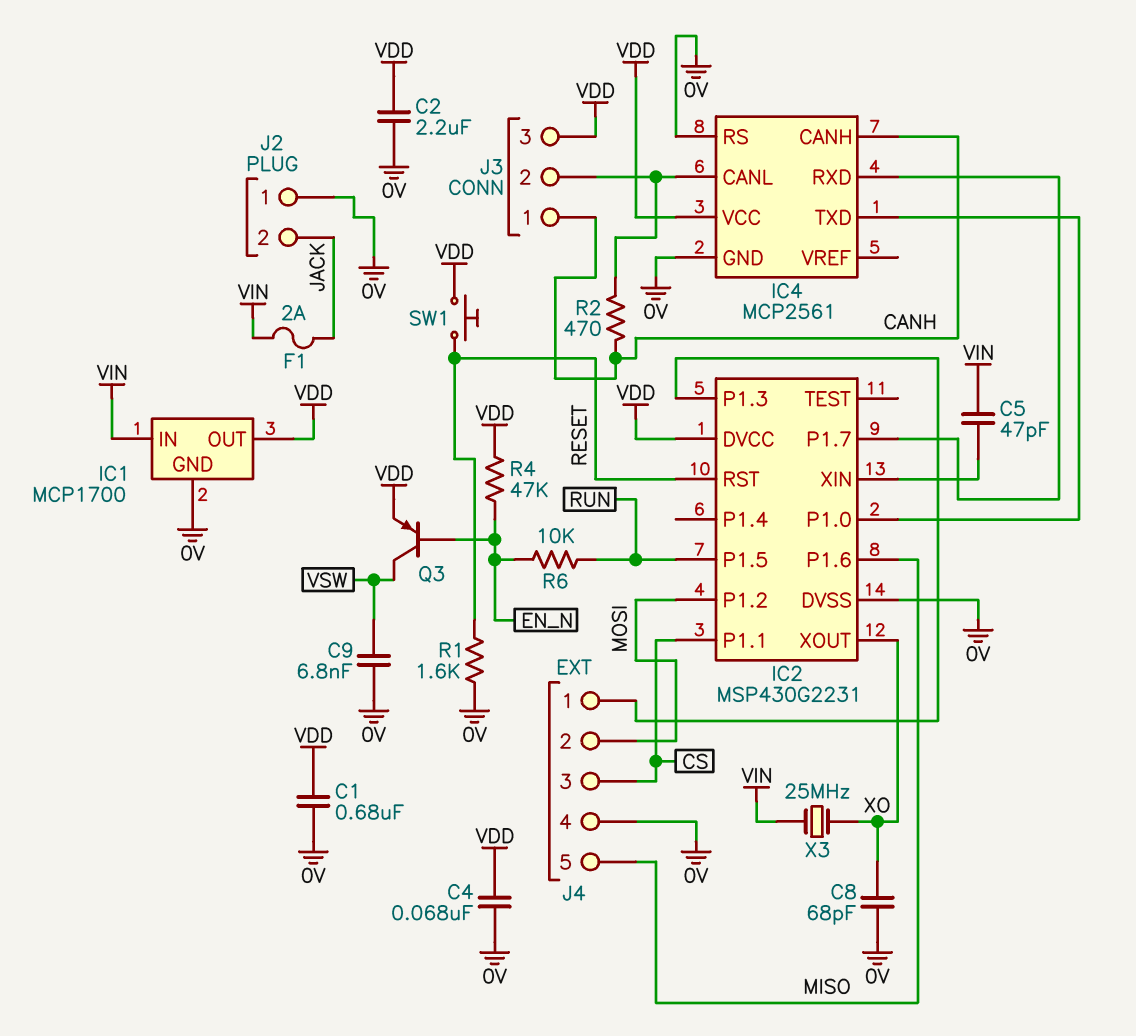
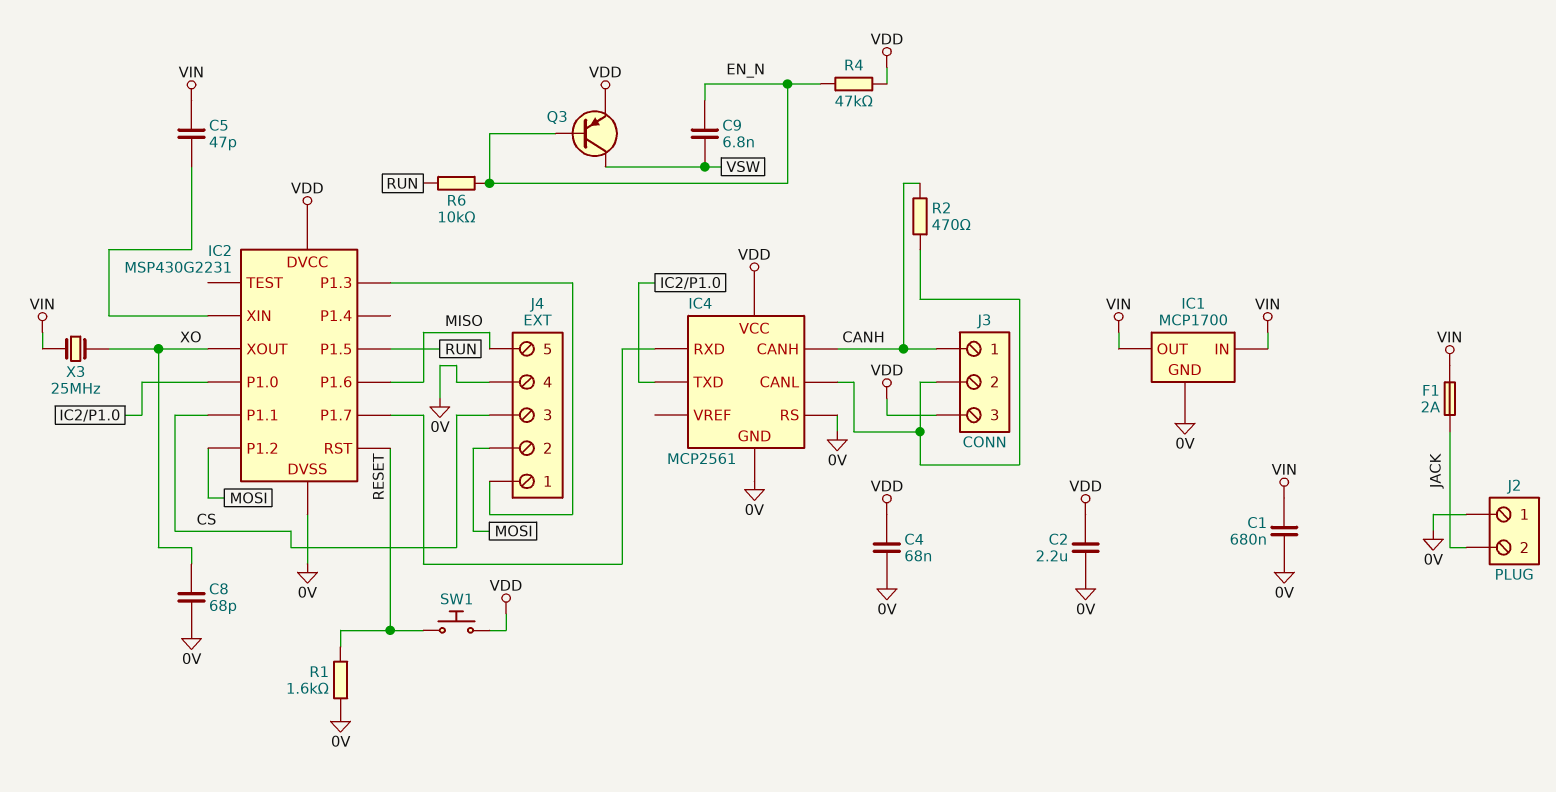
C1: 680nF (0V, VDD) -> 680nF (0V, VIN)
C9: 6.8nF (0V, VSW) -> 6.8nF (EN_N, VSW)
IC1 pin OUT: VDD -> VIN

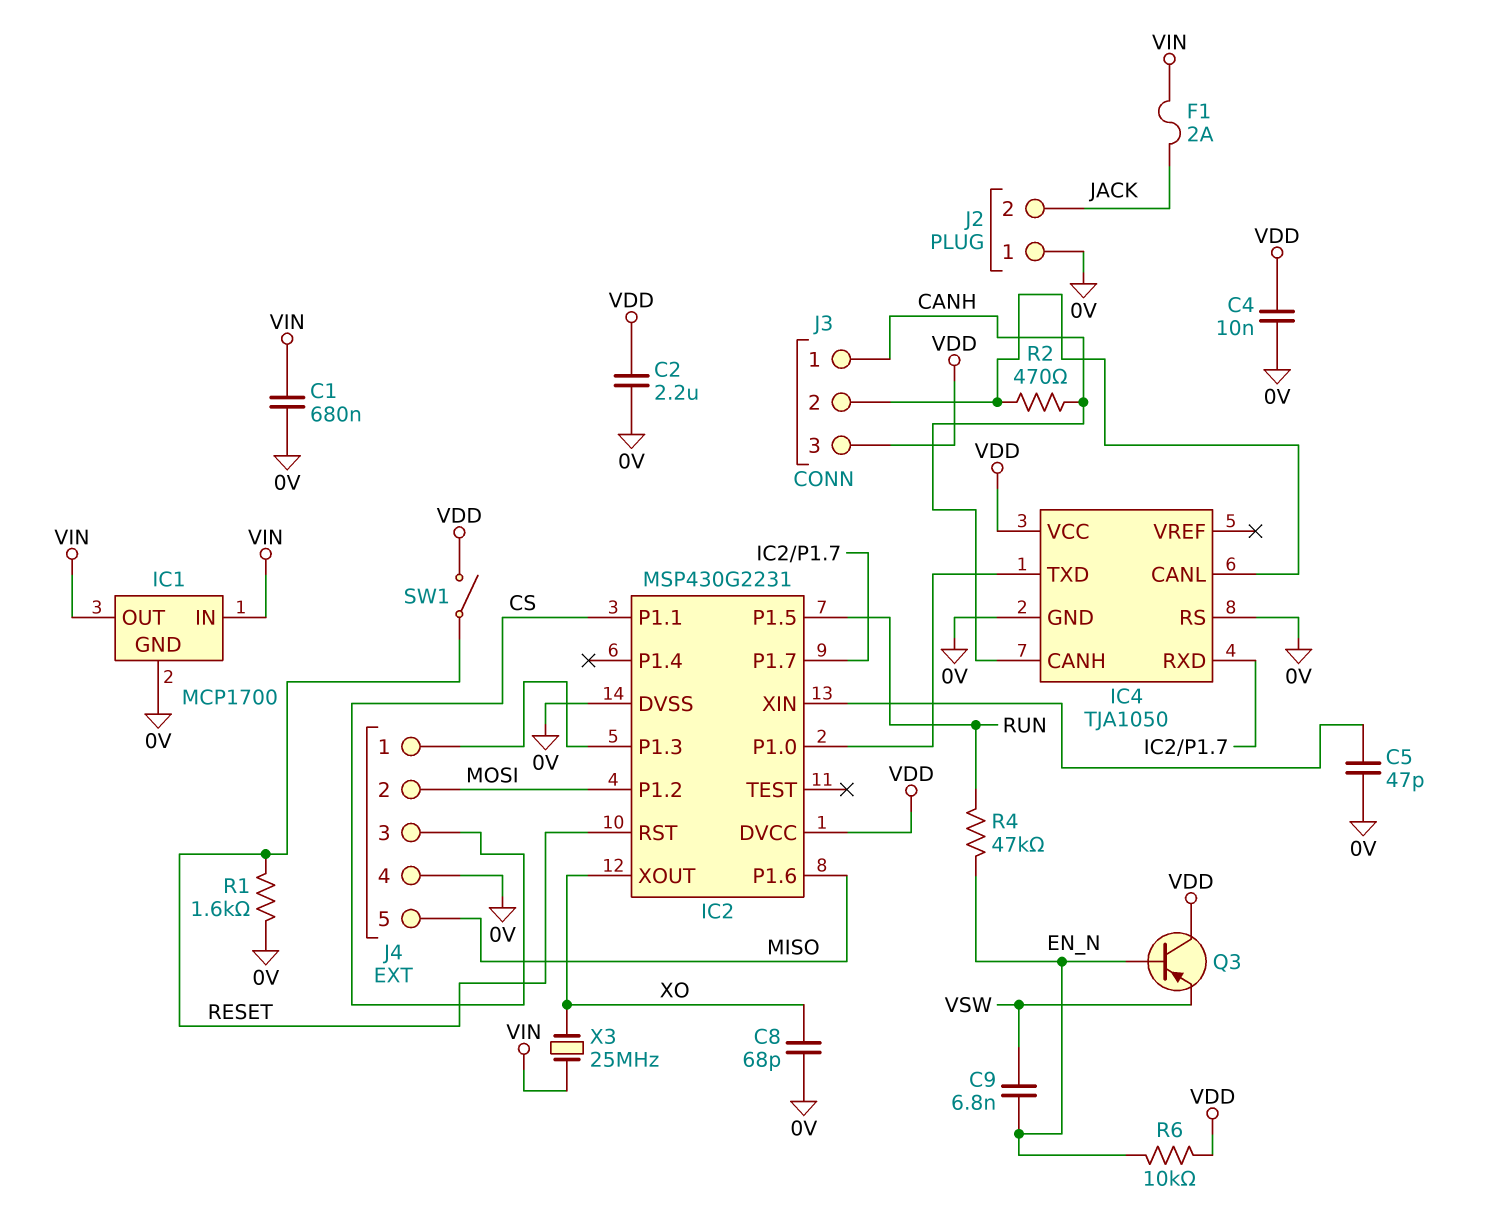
C4: 68nF (0V, VDD) -> 10nF (0V, VDD)
C5: 47pF (IC2/XIN, VIN) -> 47pF (0V, IC2/XIN)
IC4: MCP2561 -> TJA1050
Q3: PNP (B EN_N, C VSW, E VDD) -> PNP (B EN_N, C VDD, E VSW)
R4: 47k (EN_N, VDD) -> 47k (EN_N, RUN)
R6: 10k (EN_N, RUN) -> 10k (EN_N, VDD)
SW1: button (RESET, VDD) -> switch (RESET, VDD)

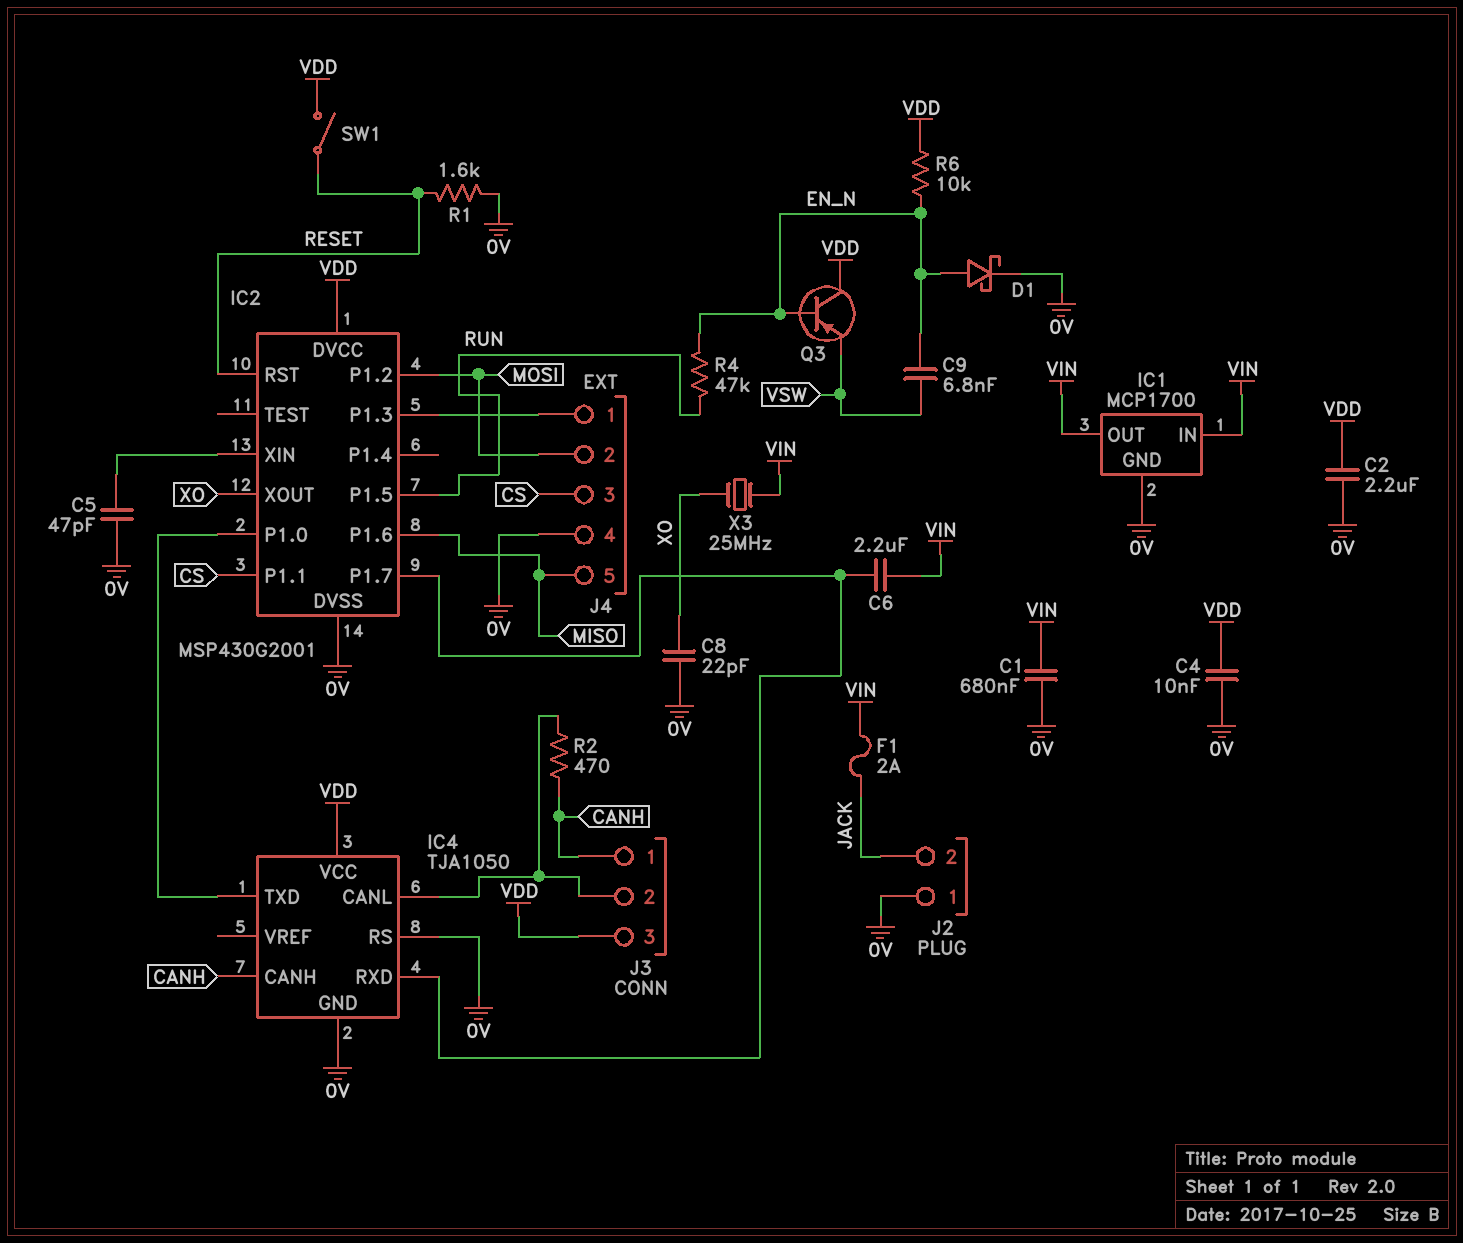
C6: none -> 2.2uF (IC2/P1.7, VIN)
C8: 68pF (0V, XO) -> 22pF (0V, XO)
D1: none -> schottky (A EN_N, K 0V)
IC2: MSP430G2231 -> MSP430G2001

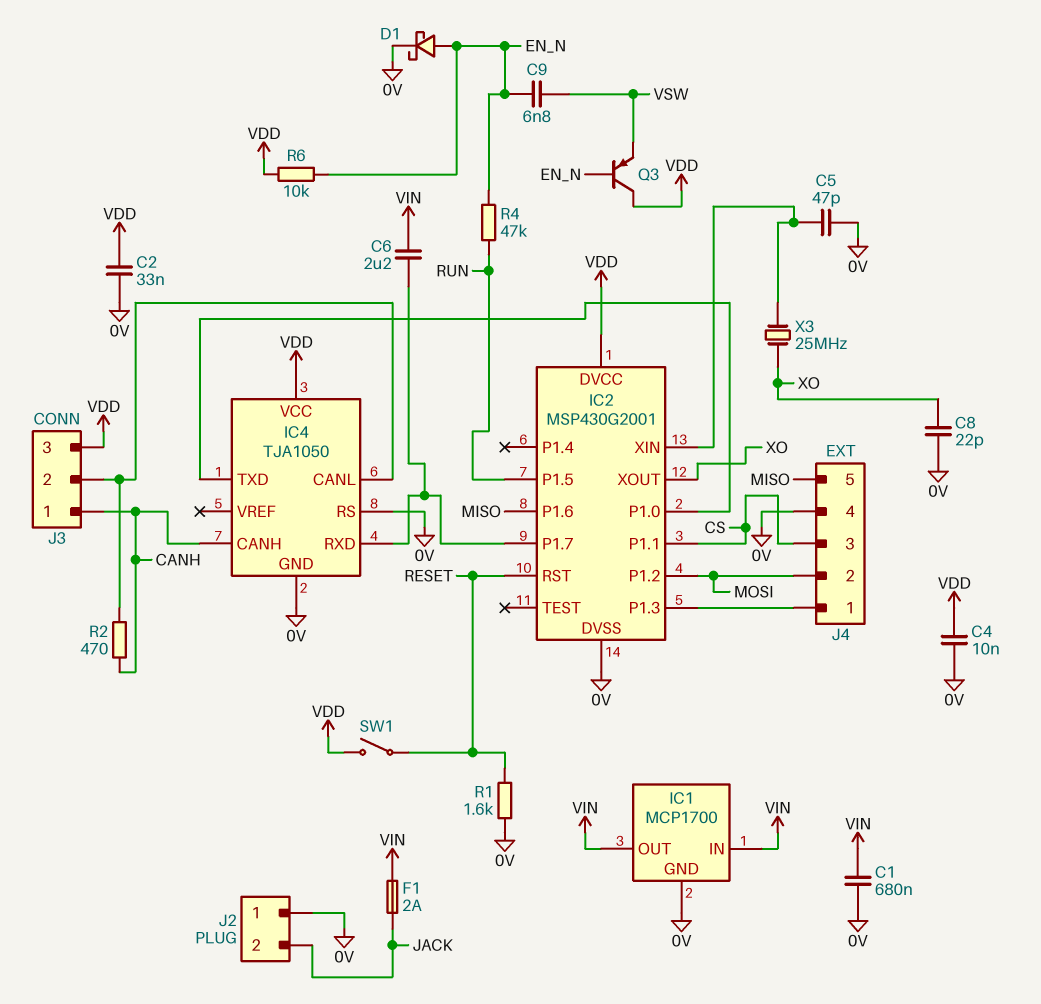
C2: 2.2uF (0V, VDD) -> 33nF (0V, VDD)
X3: 25MHz (VIN, XO) -> 25MHz (IC2/XIN, XO)

